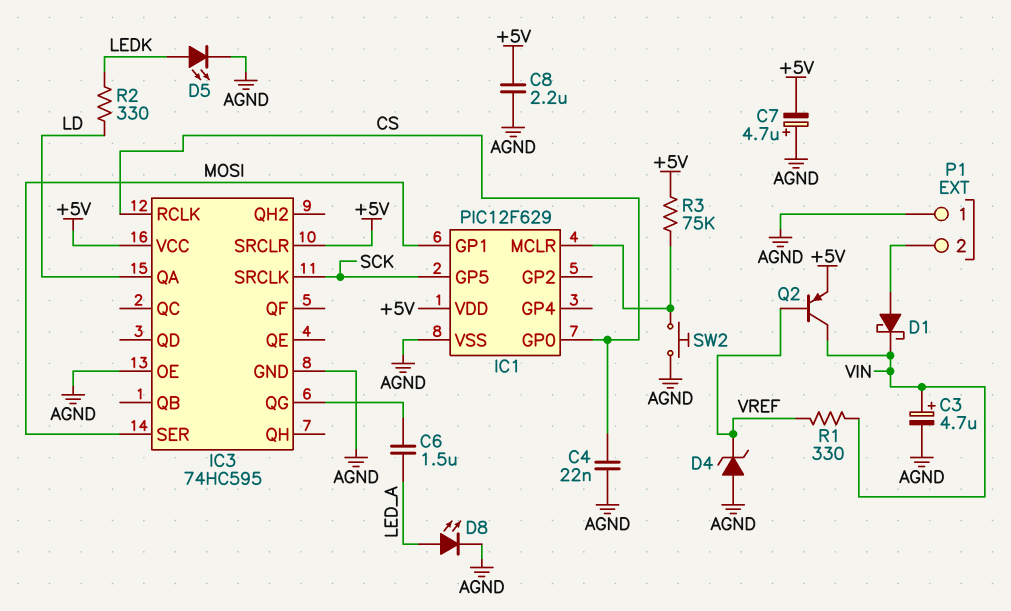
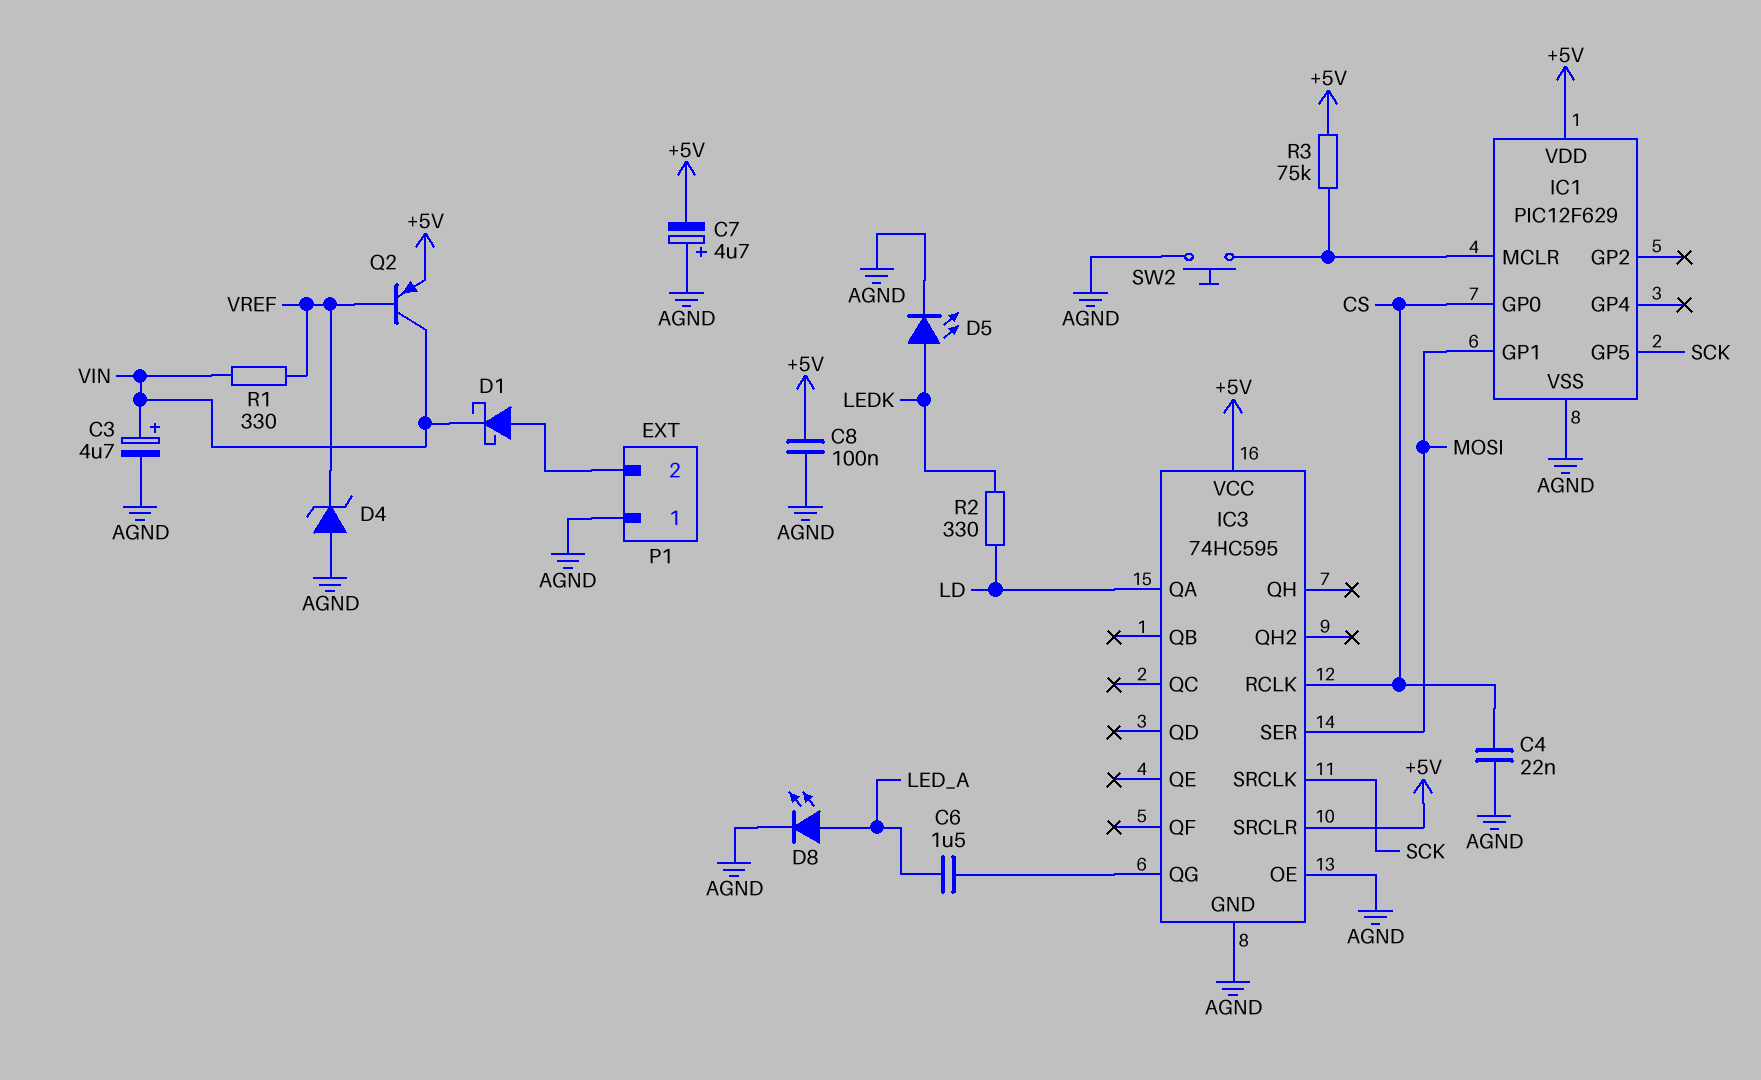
C8: 2.2uF (+5V, AGND) -> 100nF (+5V, AGND)

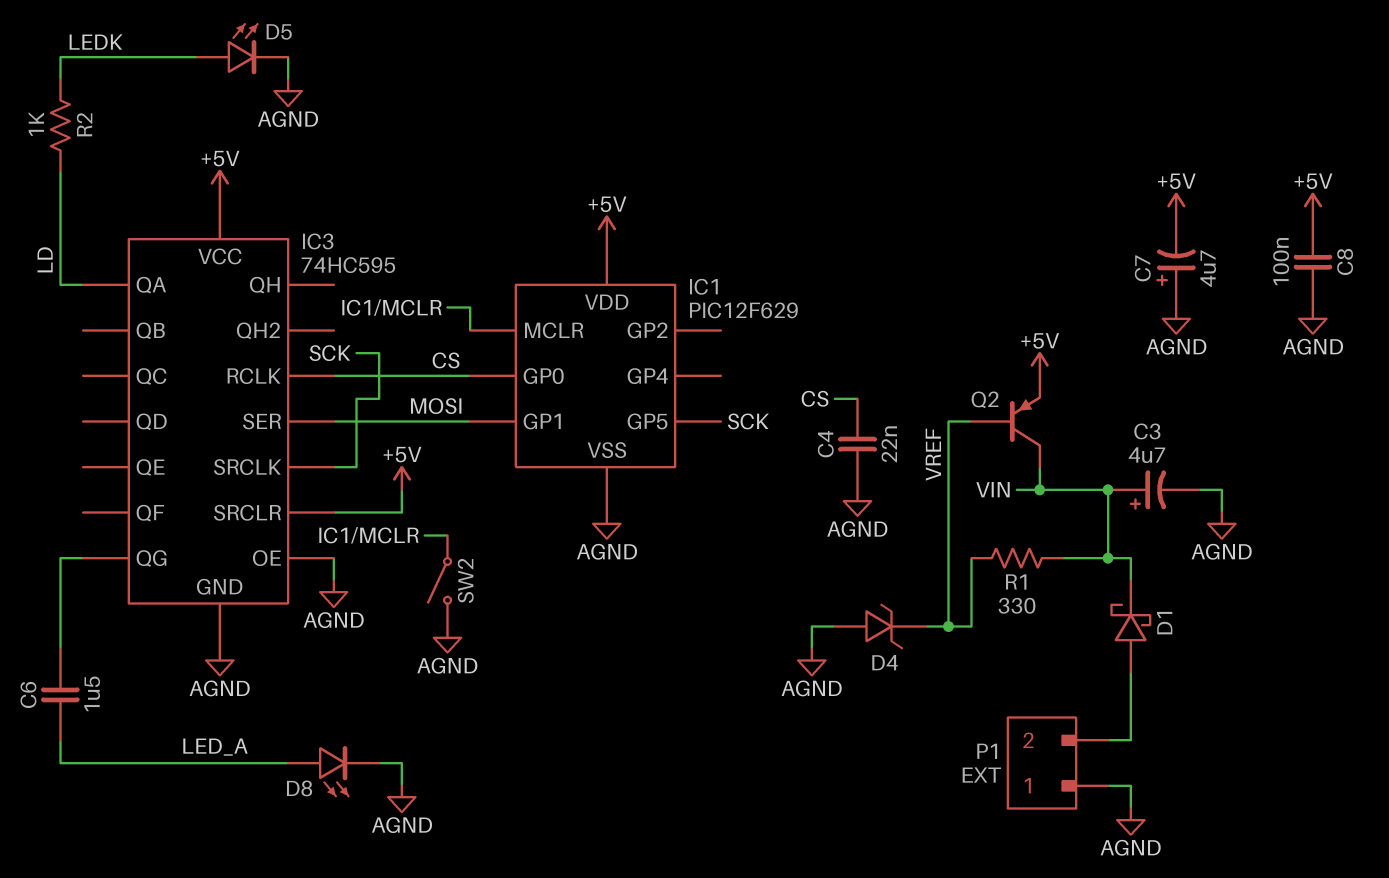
R2: 330 (LD, LEDK) -> 1k (LD, LEDK)
R3: 75k (+5V, IC1/MCLR) -> none
SW2: button (AGND, IC1/MCLR) -> switch (AGND, IC1/MCLR)

